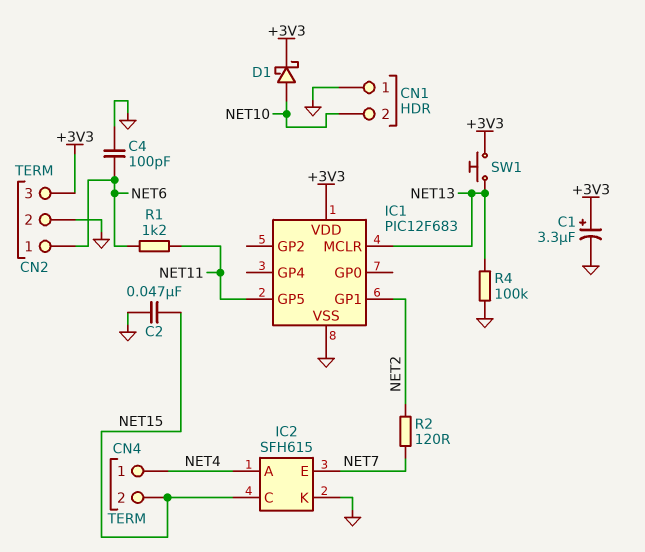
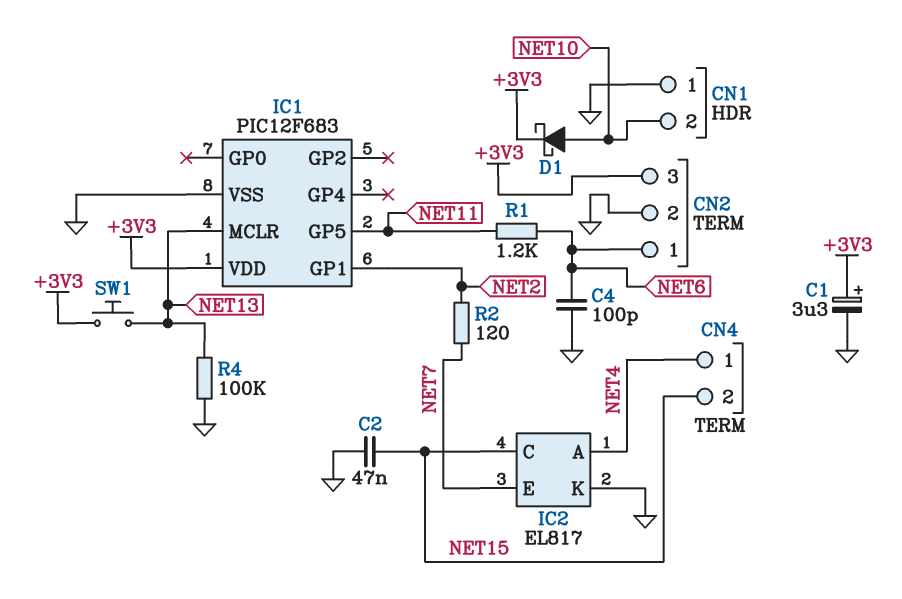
IC2: SFH615 -> EL817

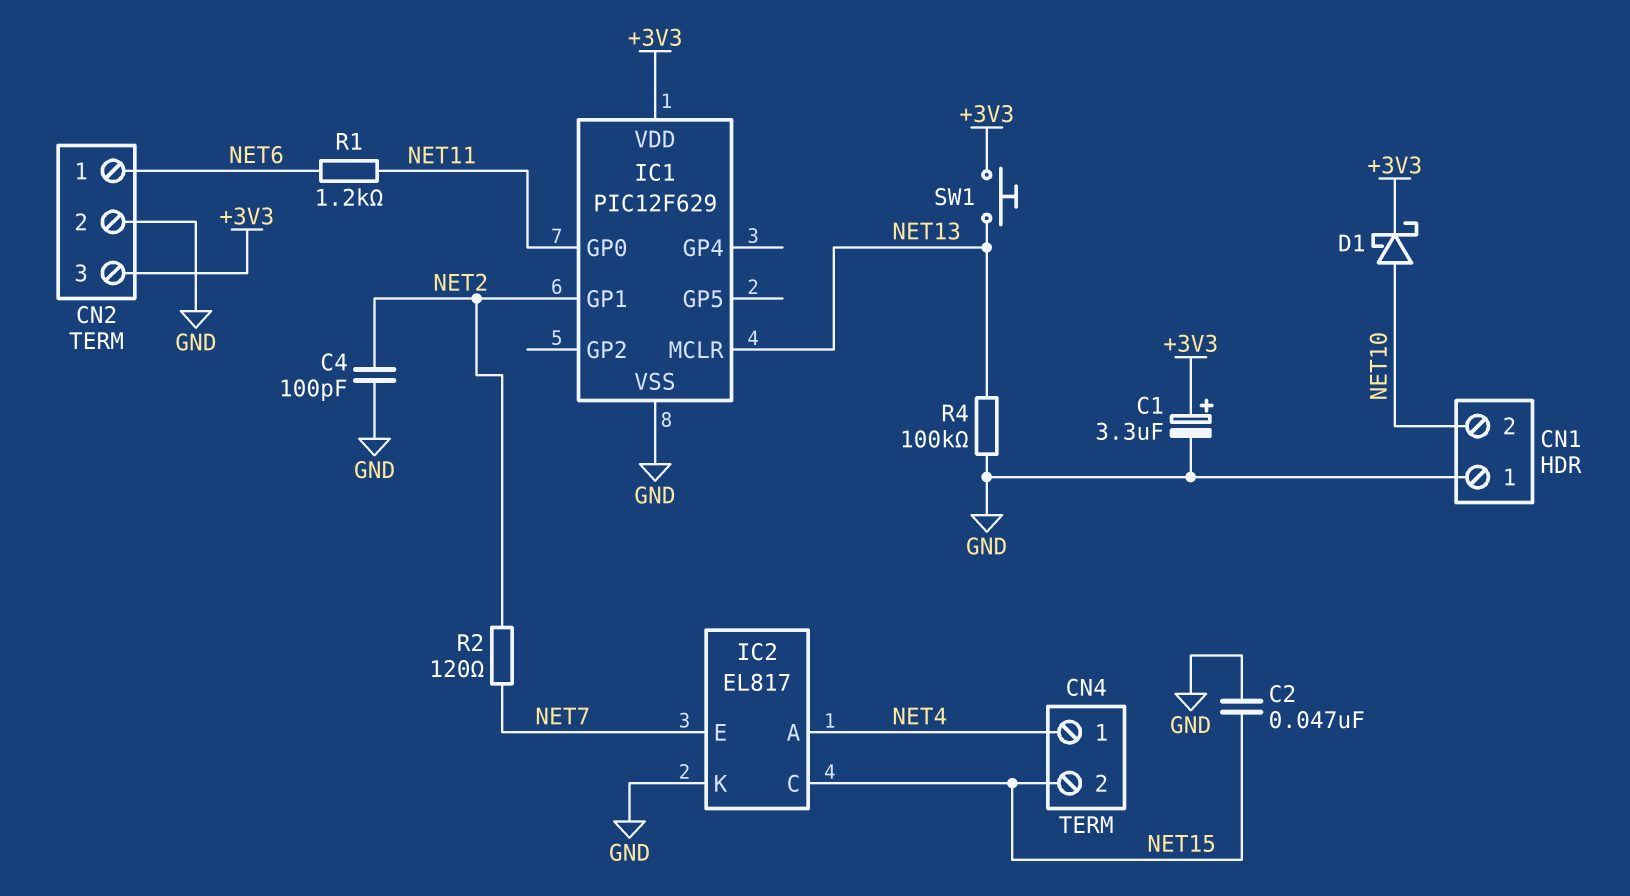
C4: 100pF (GND, NET6) -> 100pF (GND, NET2)
IC1: PIC12F683 -> PIC12F629
IC1 pin GP0: none -> NET11
IC1 pin GP5: NET11 -> none

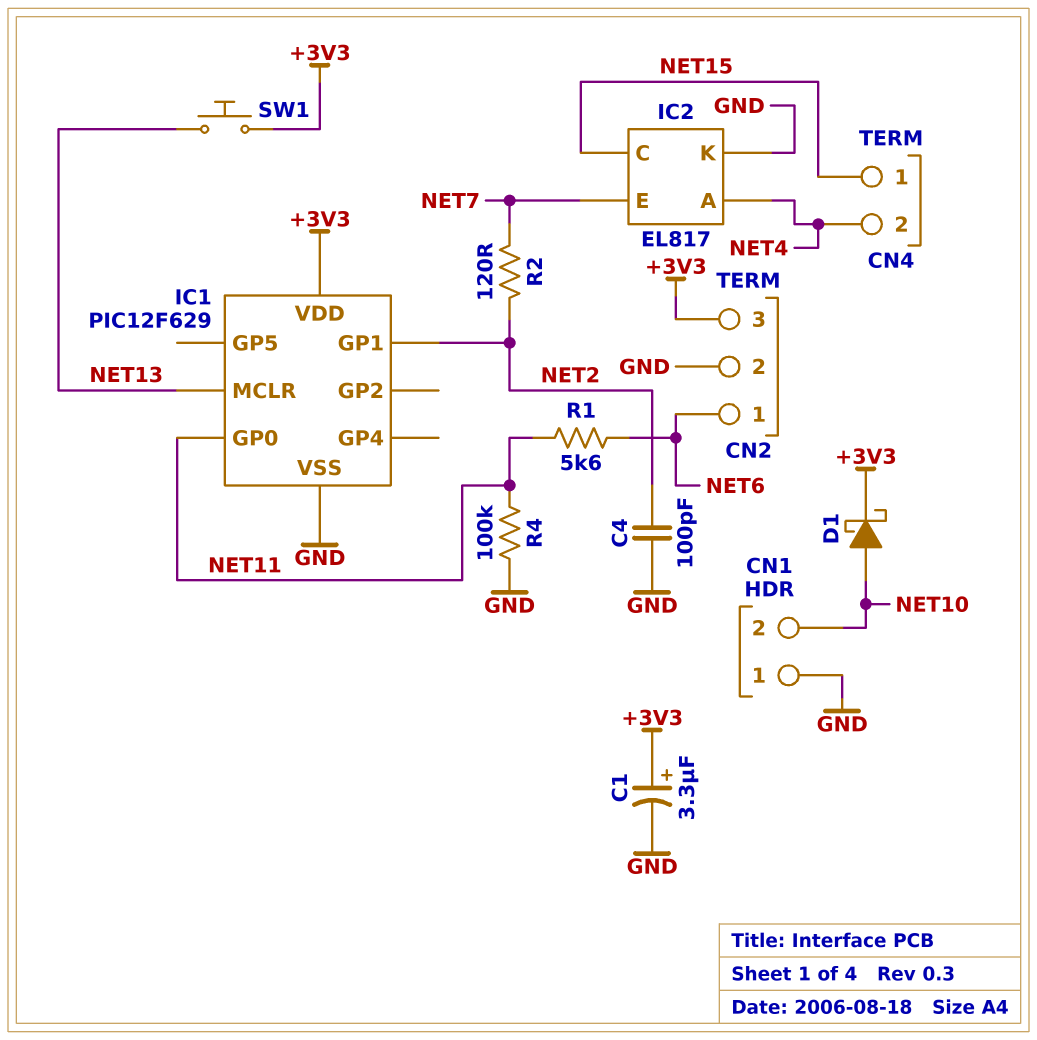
C2: 47nF (GND, NET15) -> none
CN4 pin 1: NET4 -> NET15
CN4 pin 2: NET15 -> NET4
R1: 1.2k (NET6, NET11) -> 5.6k (NET6, NET11)
R4: 100k (GND, NET13) -> 100k (GND, NET11)

